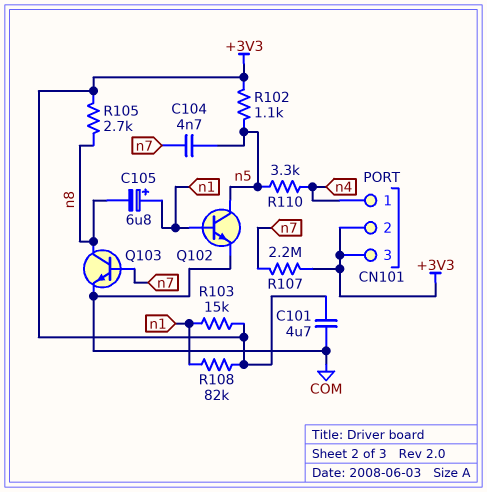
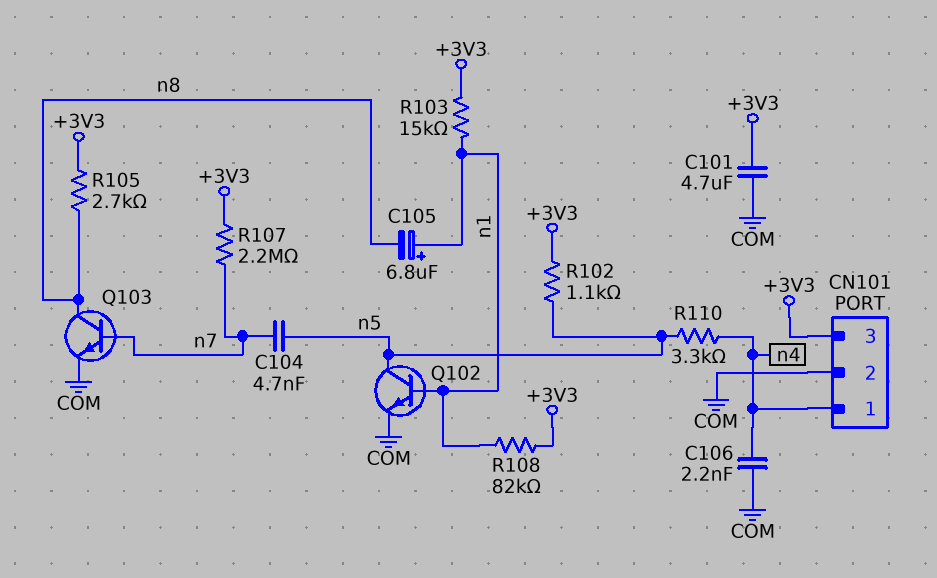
C106: none -> 2.2nF (COM, n4)
CN101 pin 2: +3V3 -> COM

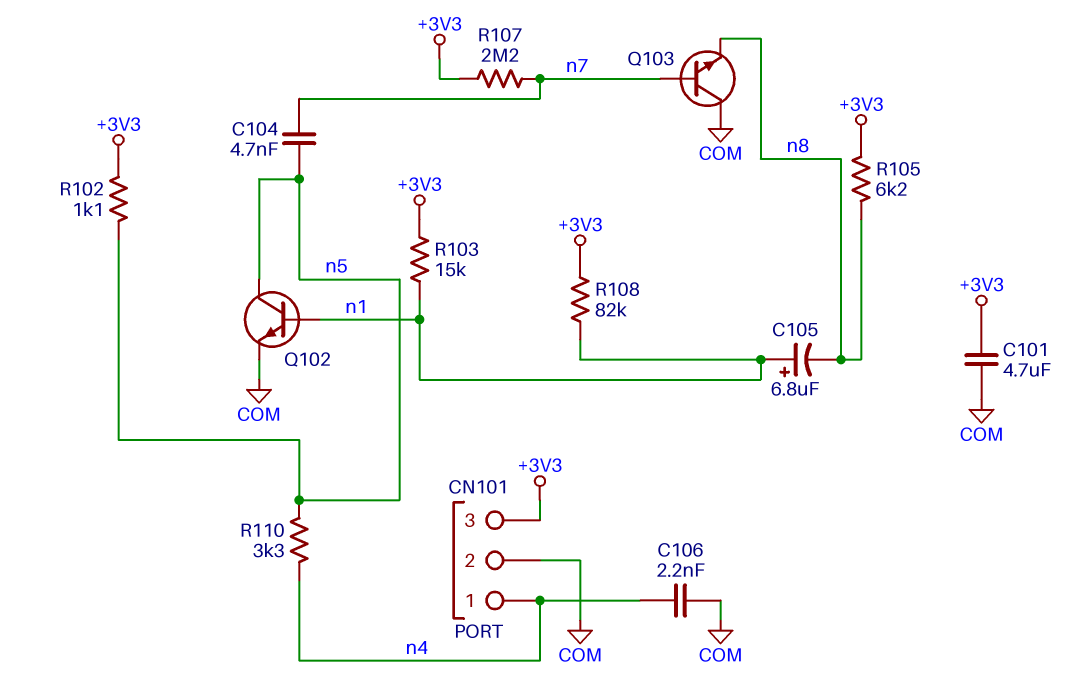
Q103: NPN (B n7, C n8, E COM) -> NPN (B n7, C COM, E n8)
R105: 2.7k (+3V3, n8) -> 6.2k (+3V3, n8)

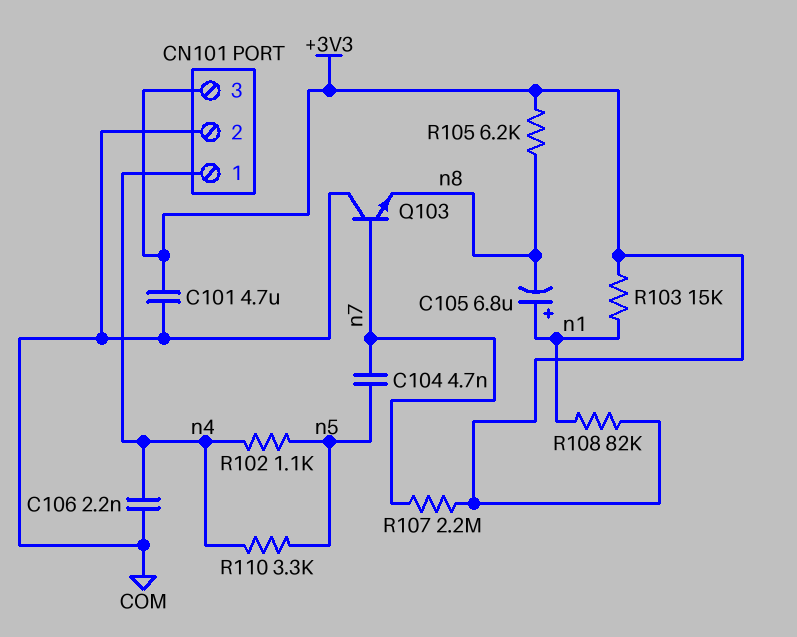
Q102: NPN (B n1, C n5, E COM) -> none
R102: 1.1k (+3V3, n5) -> 1.1k (n4, n5)

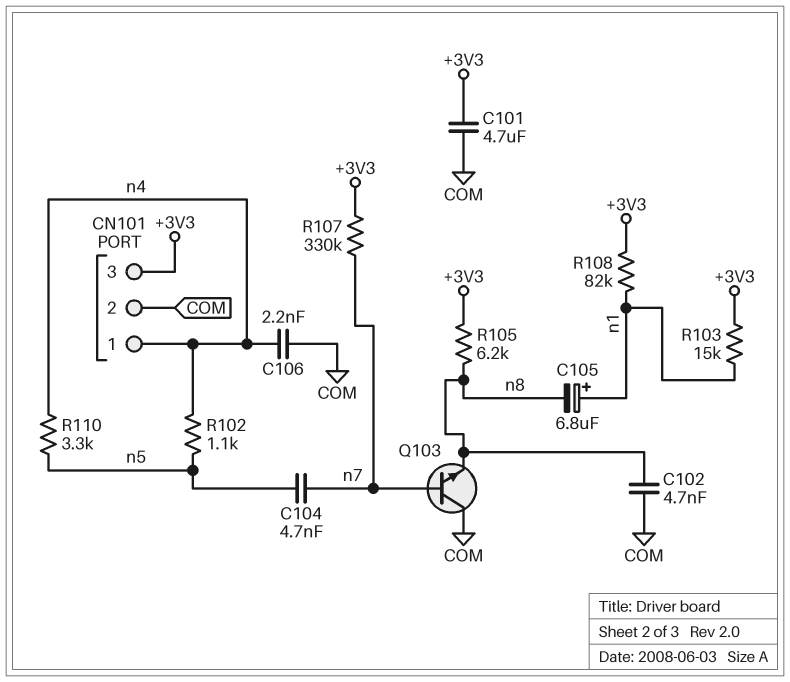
C102: none -> 4.7nF (COM, n8)
R107: 2.2M (+3V3, n7) -> 330k (+3V3, n7)

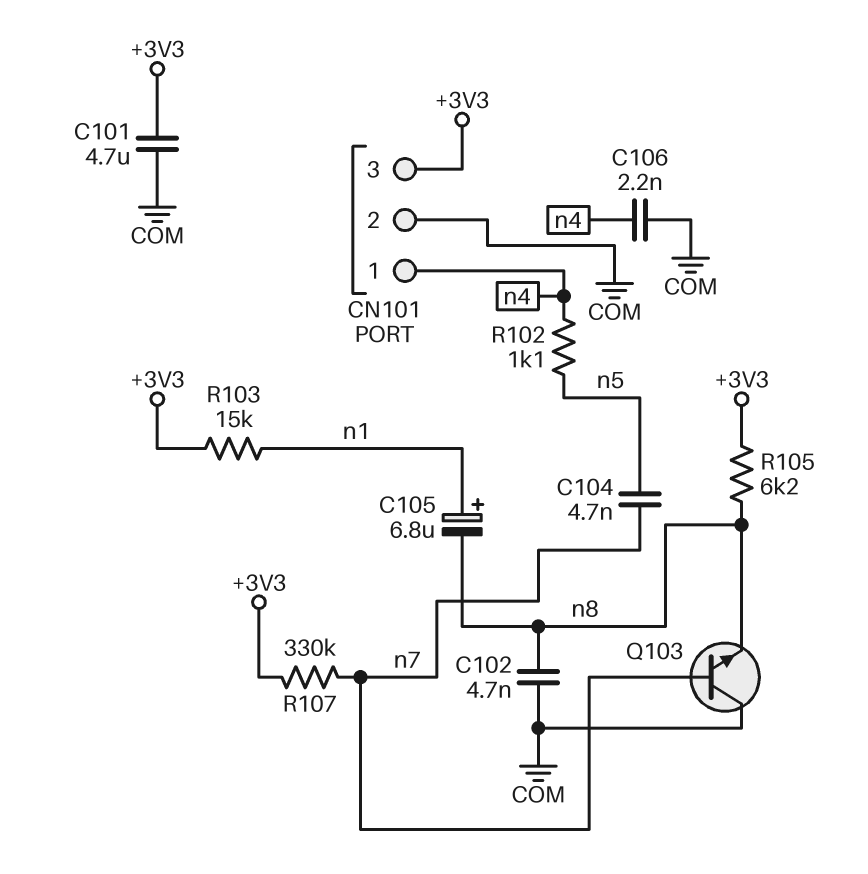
R108: 82k (+3V3, n1) -> none
R110: 3.3k (n4, n5) -> none

